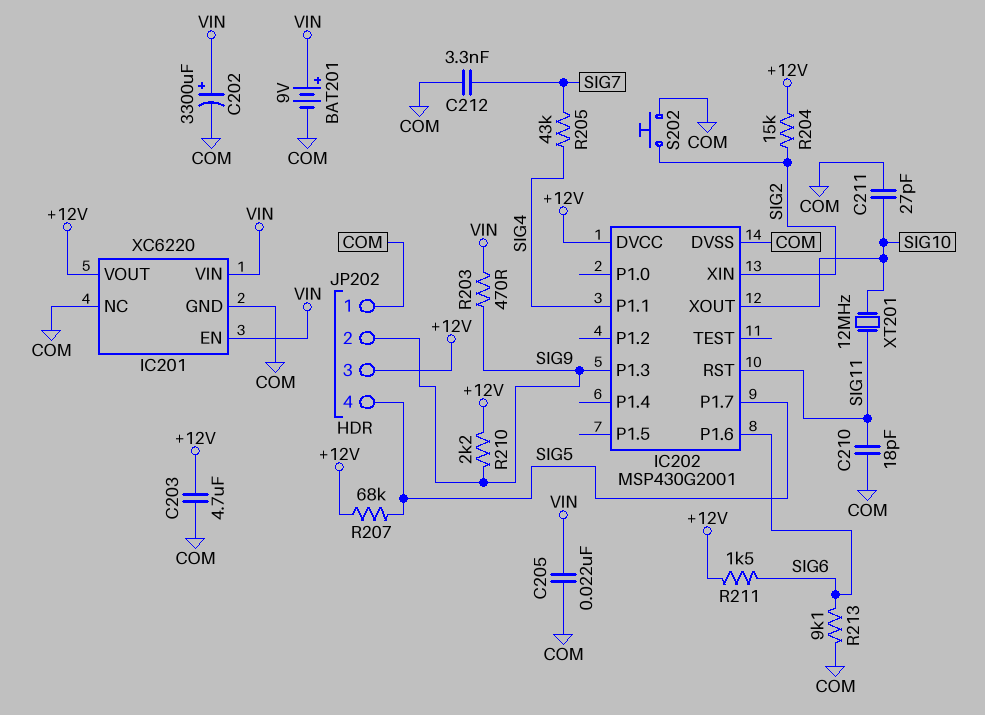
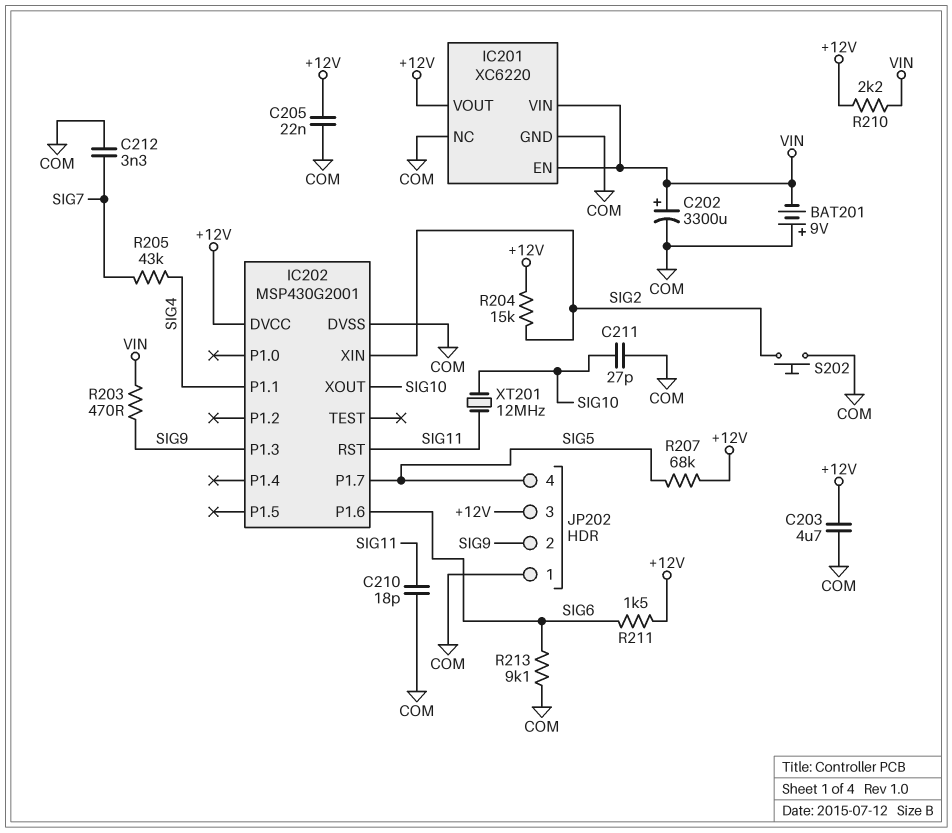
BAT201: 9V (plus VIN, minus COM) -> 9V (plus COM, minus VIN)
C205: 22nF (COM, VIN) -> 22nF (+12V, COM)
R210: 2.2k (+12V, SIG9) -> 2.2k (+12V, VIN)

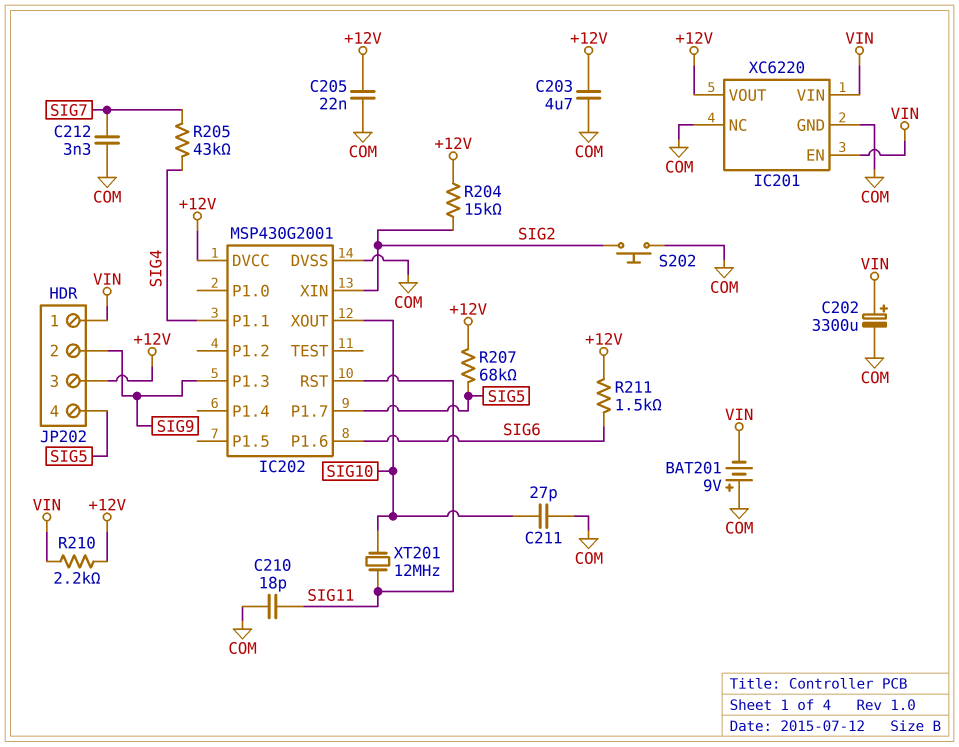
JP202 pin 1: COM -> VIN
R203: 470 (SIG9, VIN) -> none
R213: 9.1k (COM, SIG6) -> none

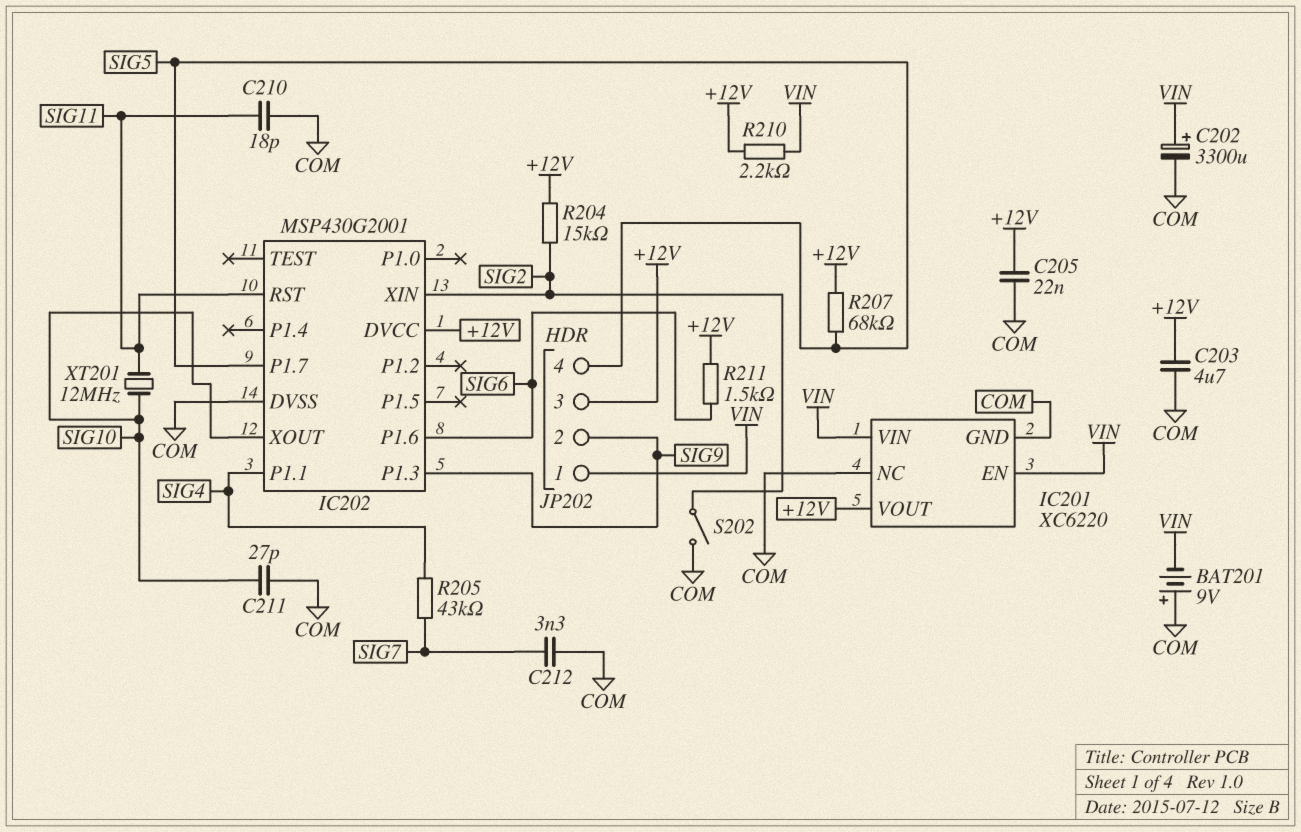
S202: button (COM, SIG2) -> switch (COM, SIG2)

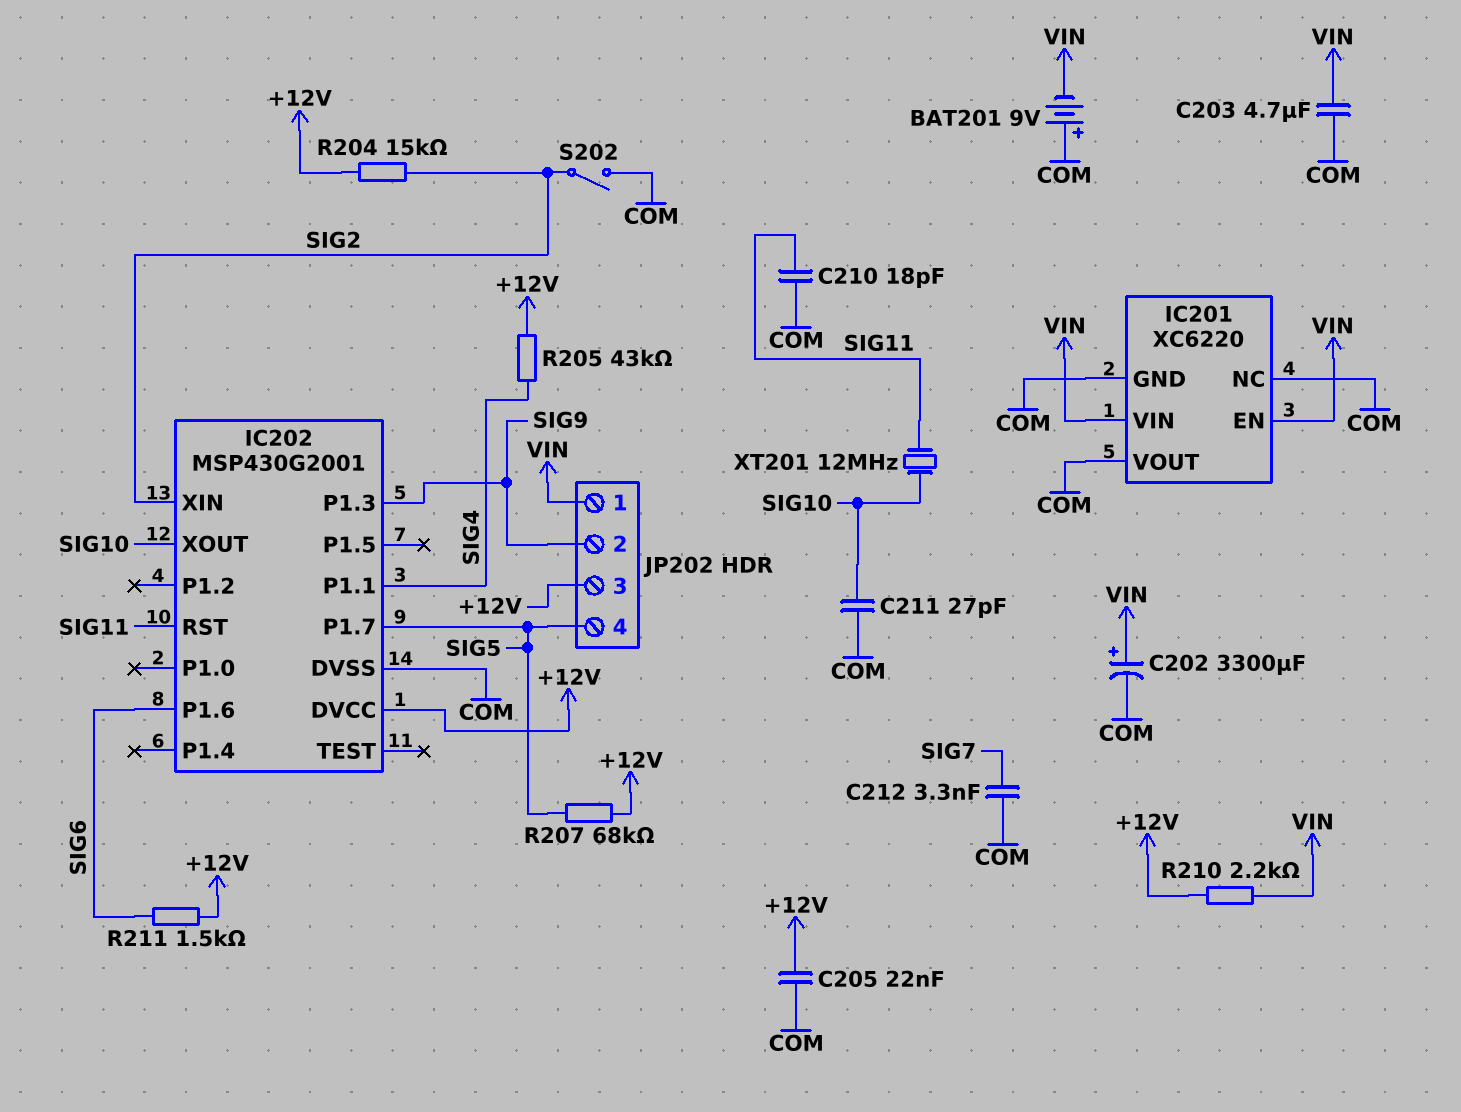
C203: 4.7uF (+12V, COM) -> 4.7uF (COM, VIN)
IC201 pin VOUT: +12V -> COM
R205: 43k (SIG4, SIG7) -> 43k (+12V, SIG4)

